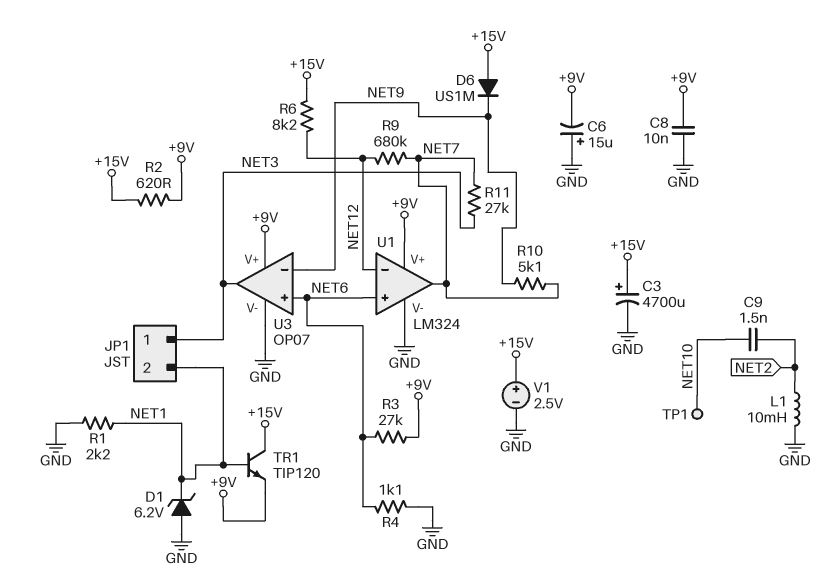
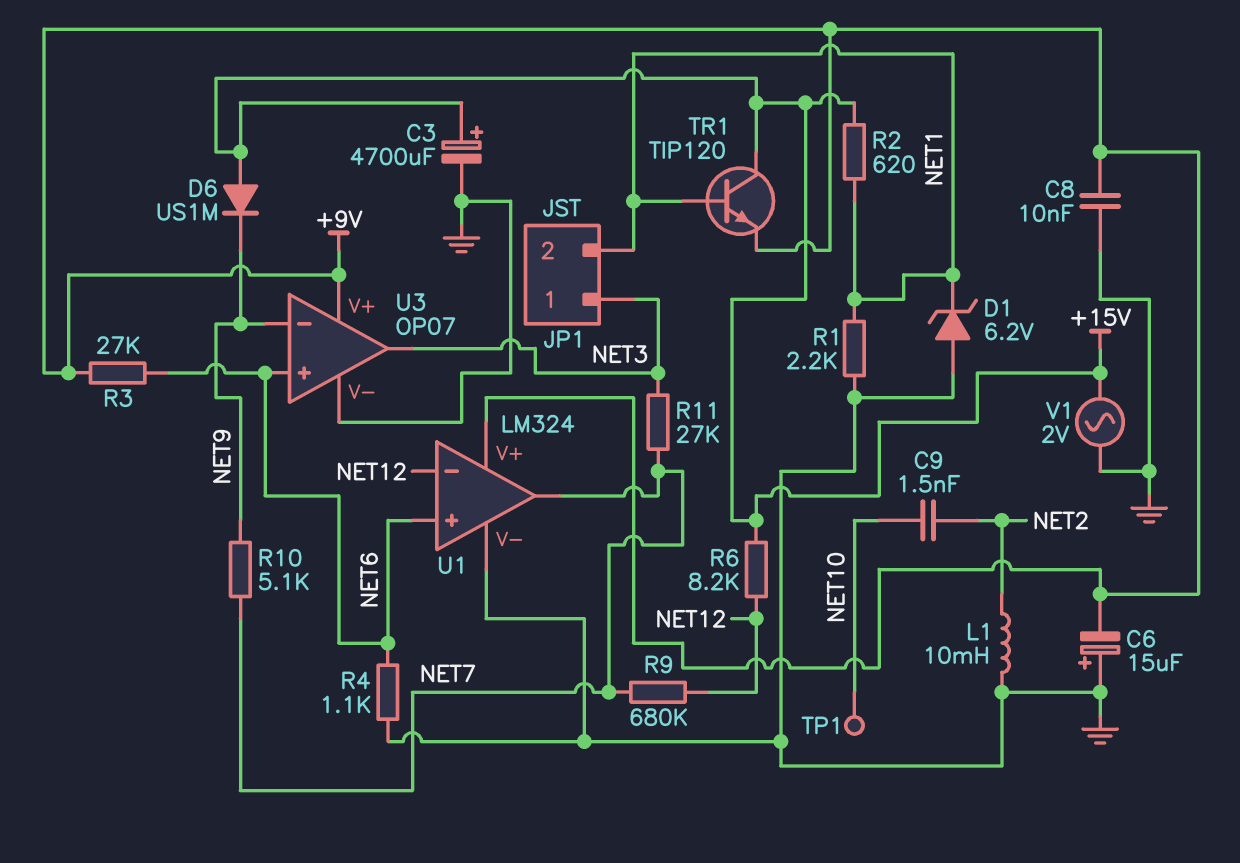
R2: 620 (+9V, +15V) -> 620 (+15V, NET1)
V1: 2.5V (plus +15V, minus GND) -> AC 2V (+15V, GND)

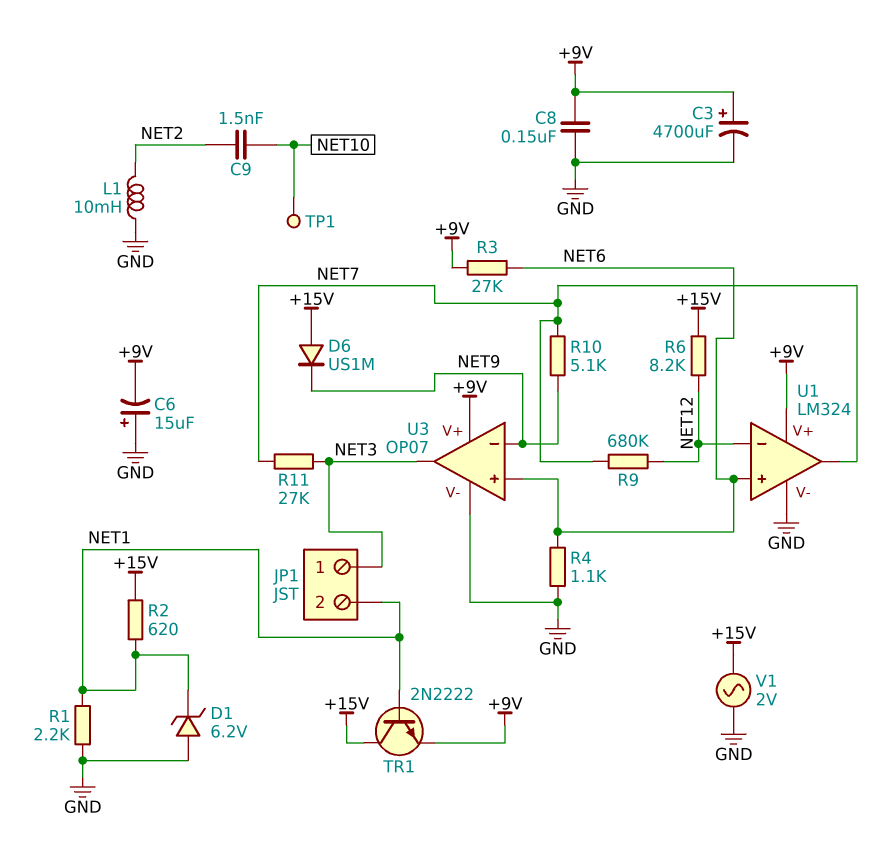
C3: 4700uF (plus +15V, minus GND) -> 4700uF (plus +9V, minus GND)
C8: 10nF (+9V, GND) -> 150nF (+9V, GND)
TR1: NPN TIP120 (B NET1, C +15V, E +9V) -> NPN 2N2222 (B NET1, C +15V, E +9V)

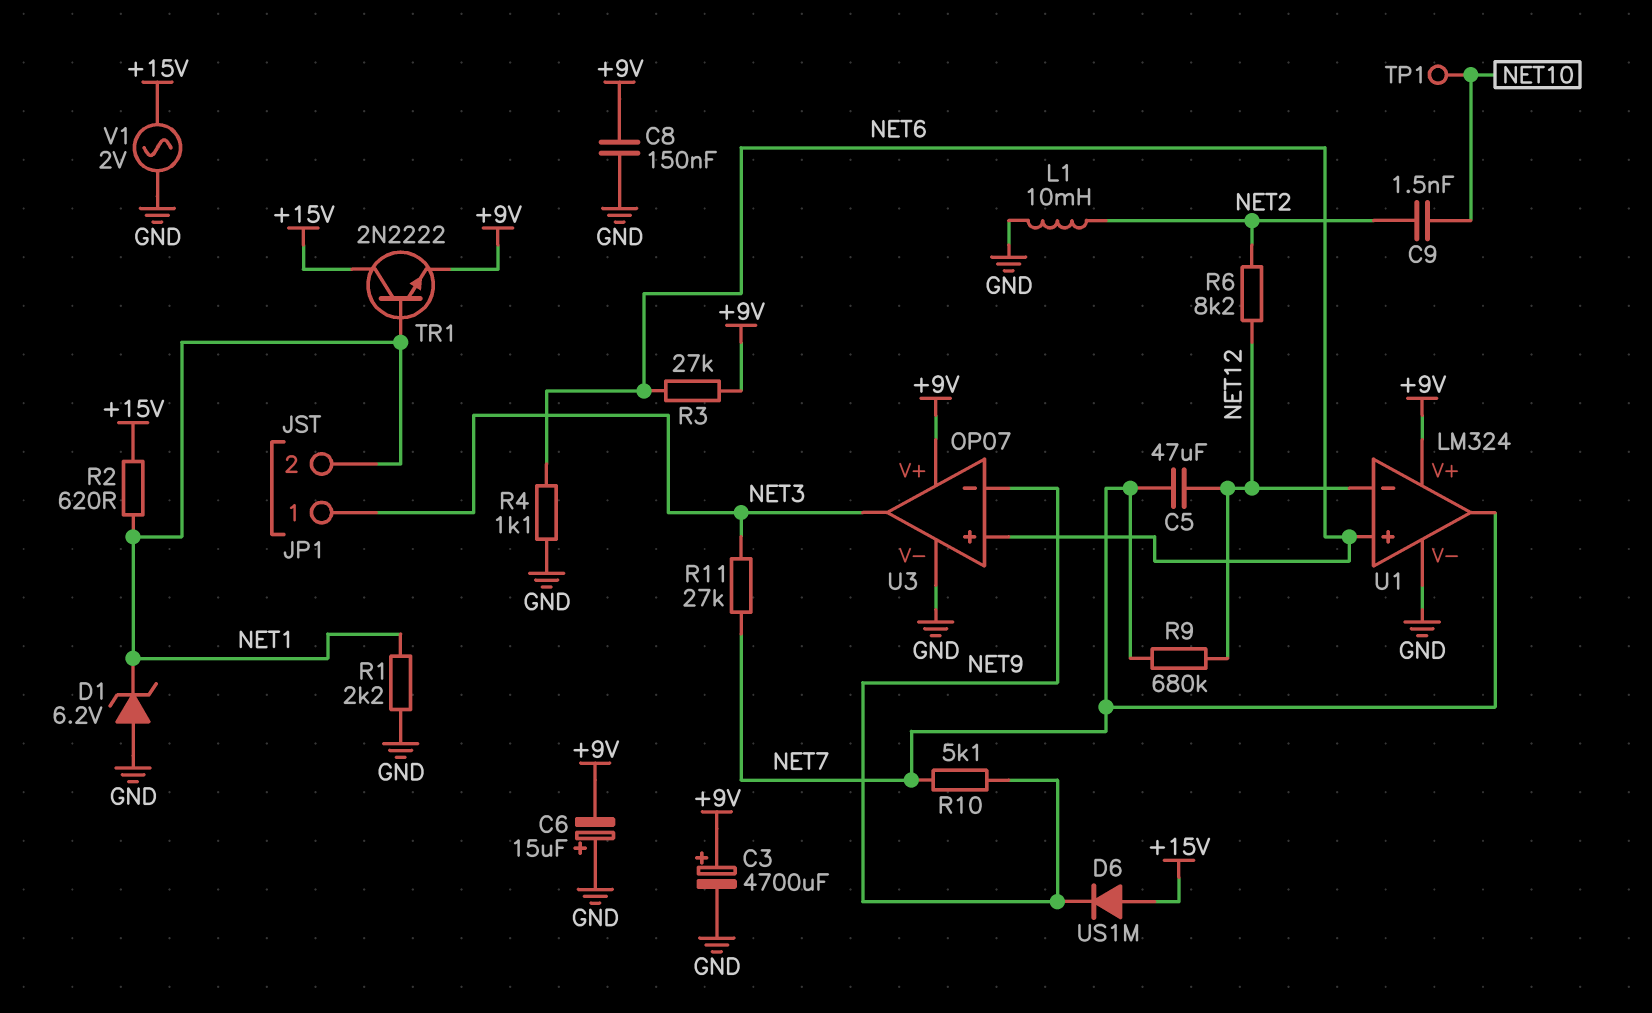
C5: none -> 47uF (NET7, NET12)
R6: 8.2k (+15V, NET12) -> 8.2k (NET2, NET12)

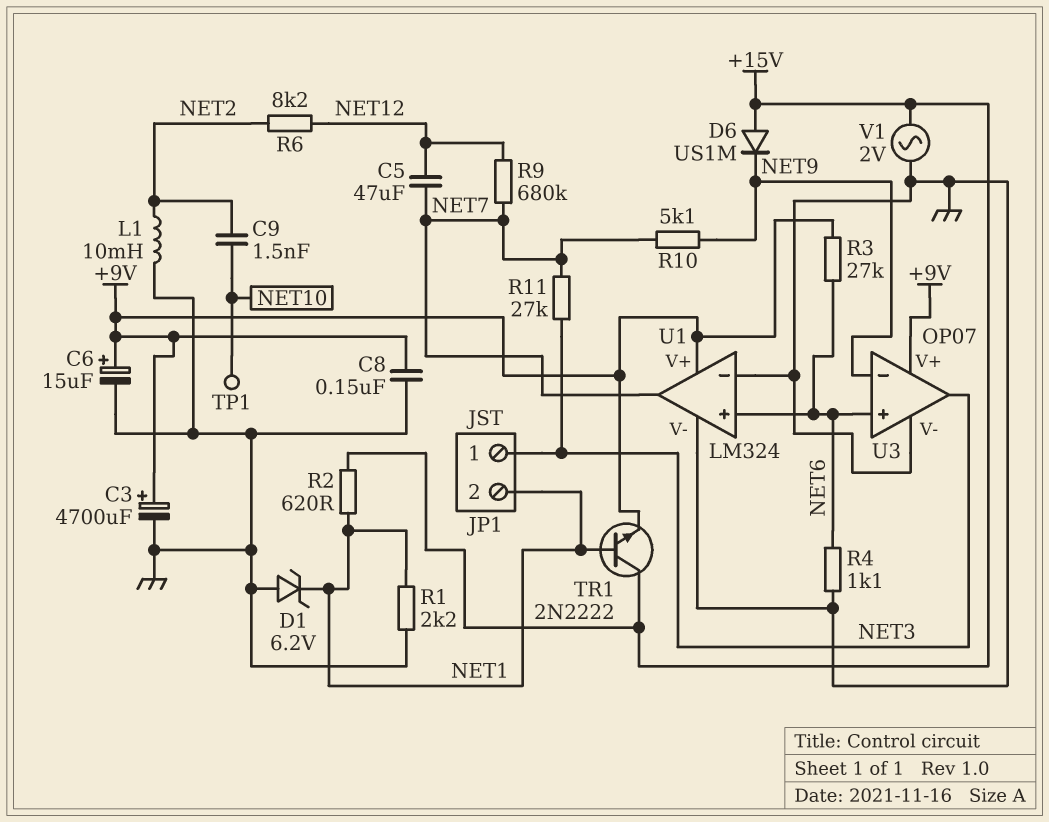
C6: 15uF (plus GND, minus +9V) -> 15uF (plus +9V, minus GND)
U1 pin in-: NET12 -> GND

